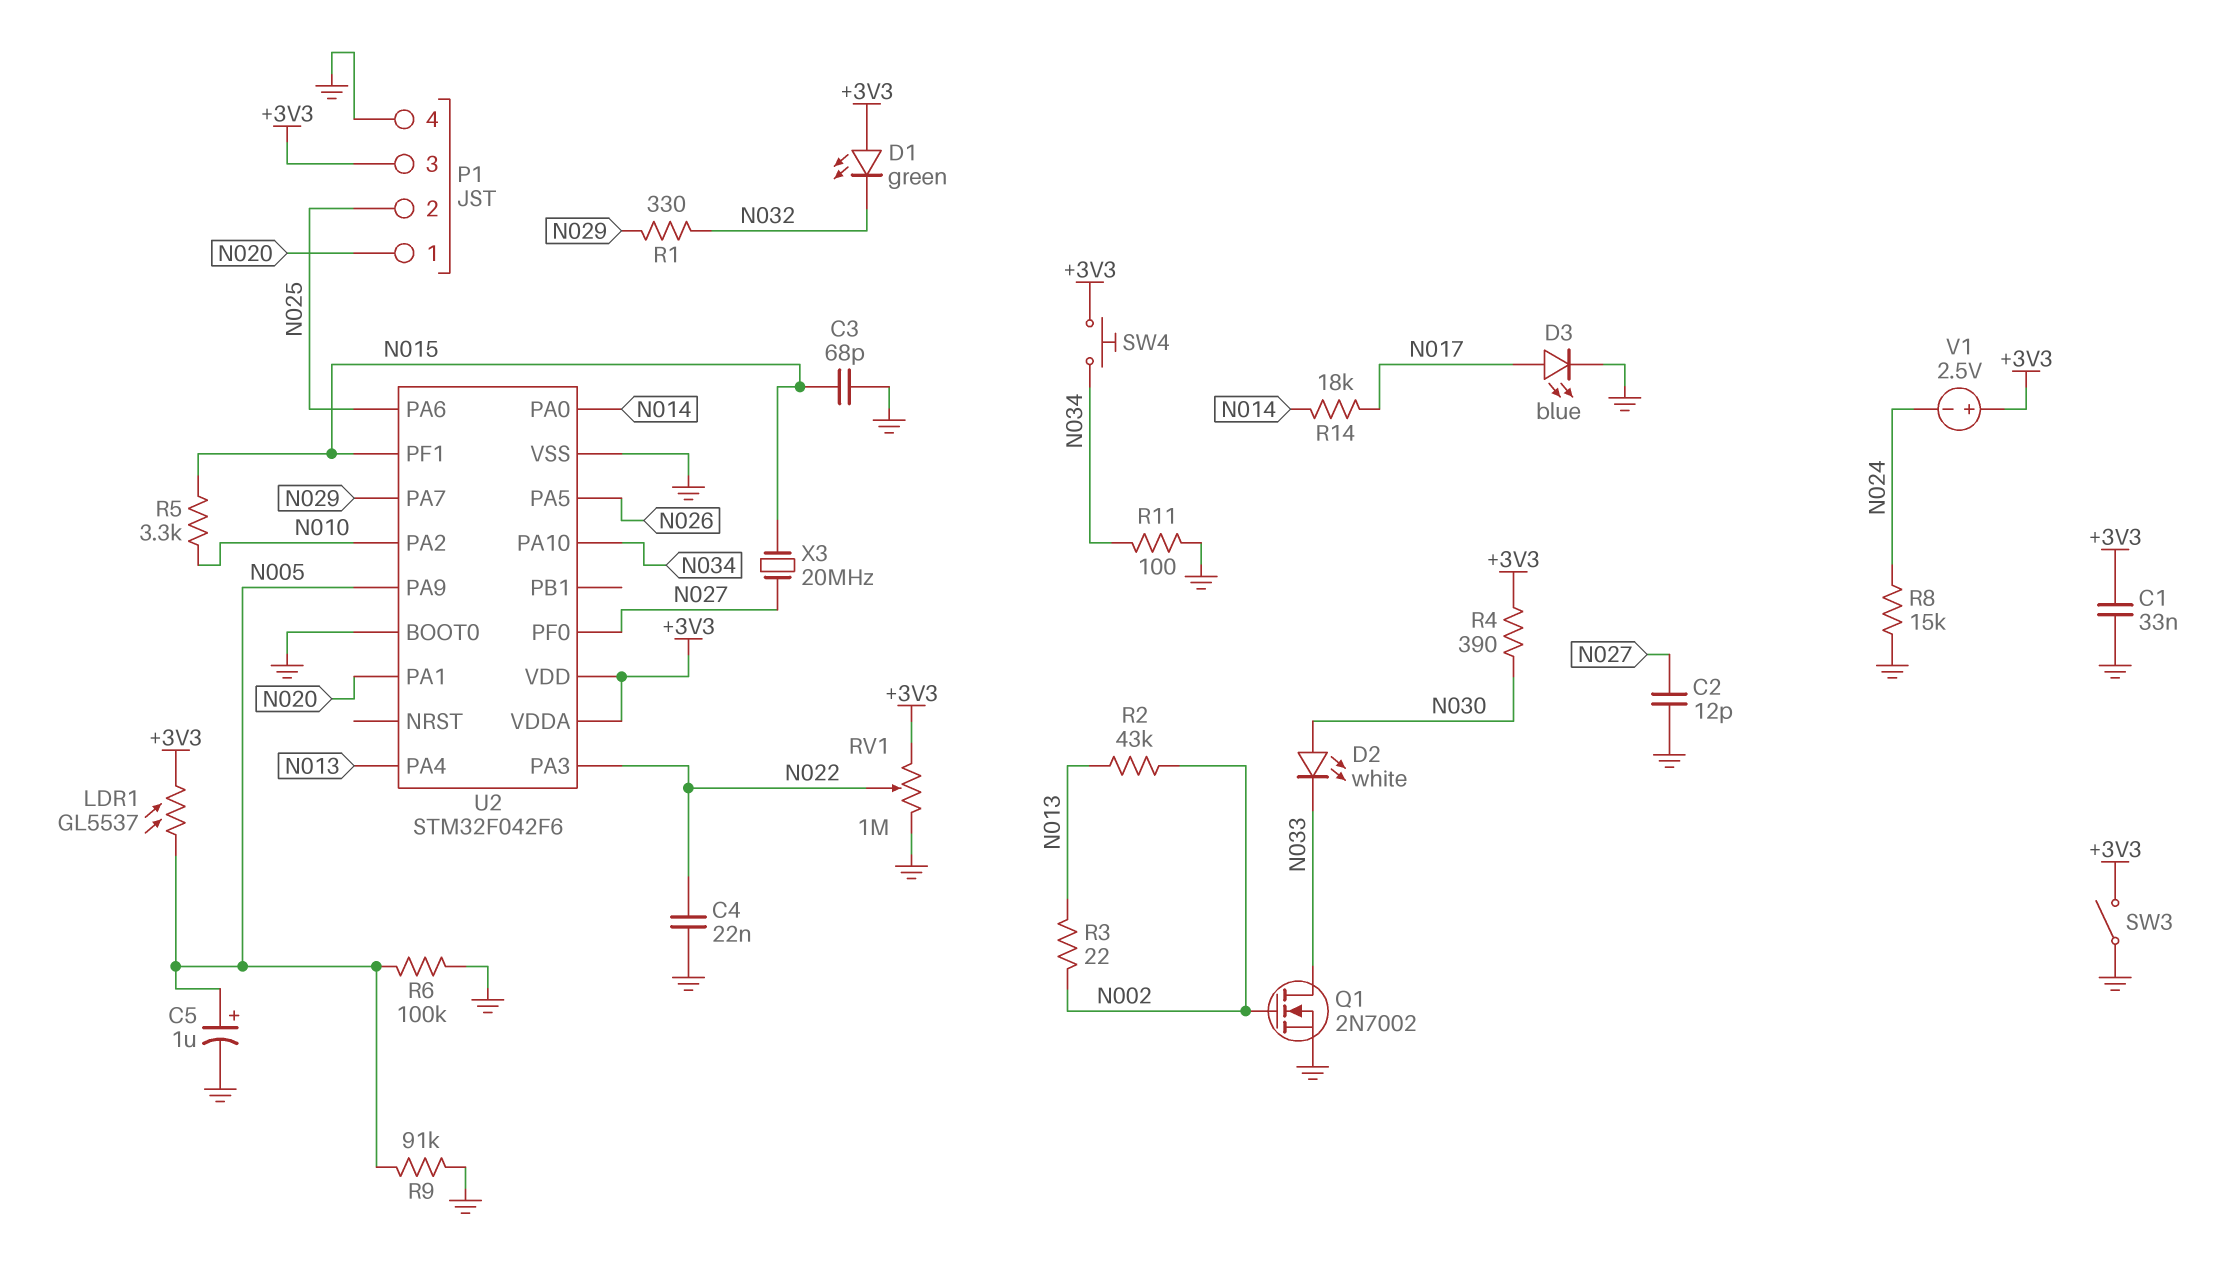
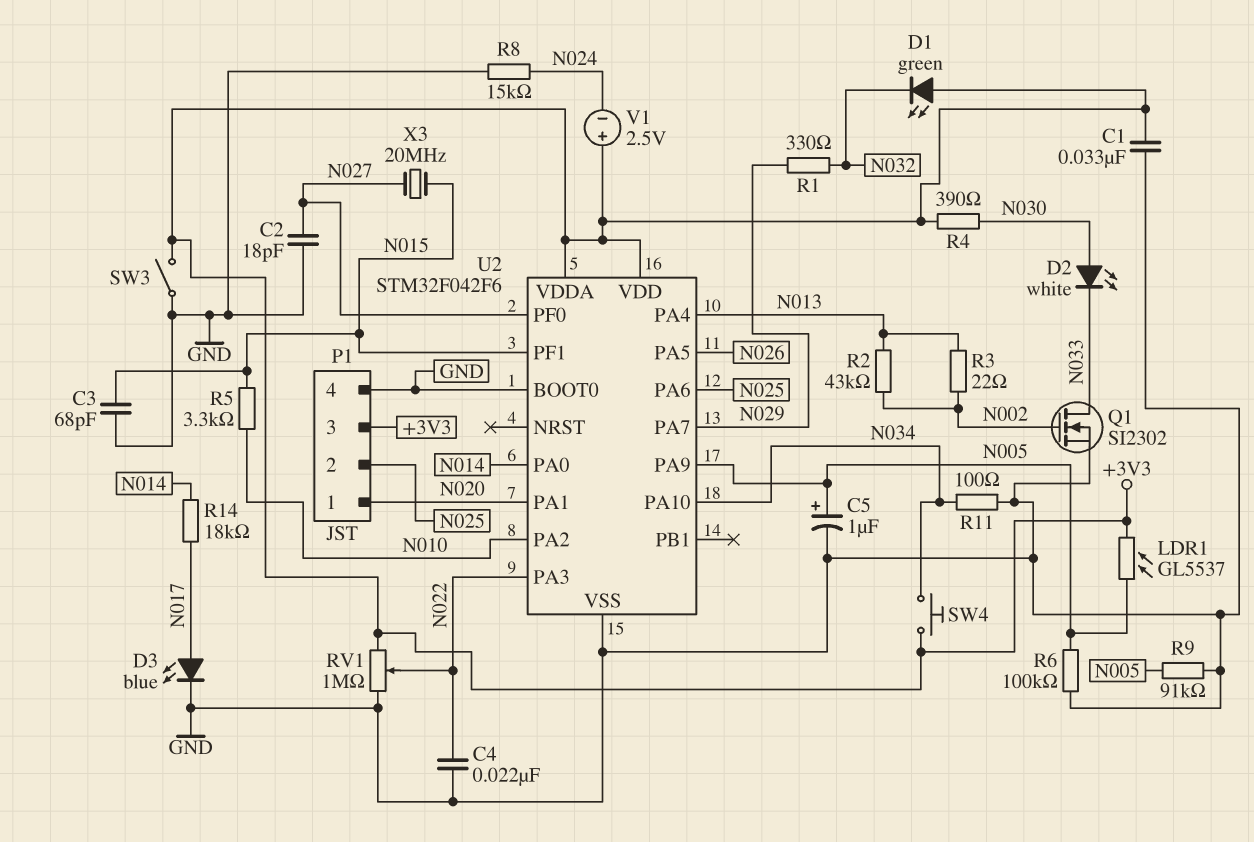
C2: 12pF (GND, N027) -> 18pF (GND, N027)
Q1: NMOS 2N7002 (G N002, D N033, S GND) -> NMOS SI2302 (G N002, D N033, S GND)

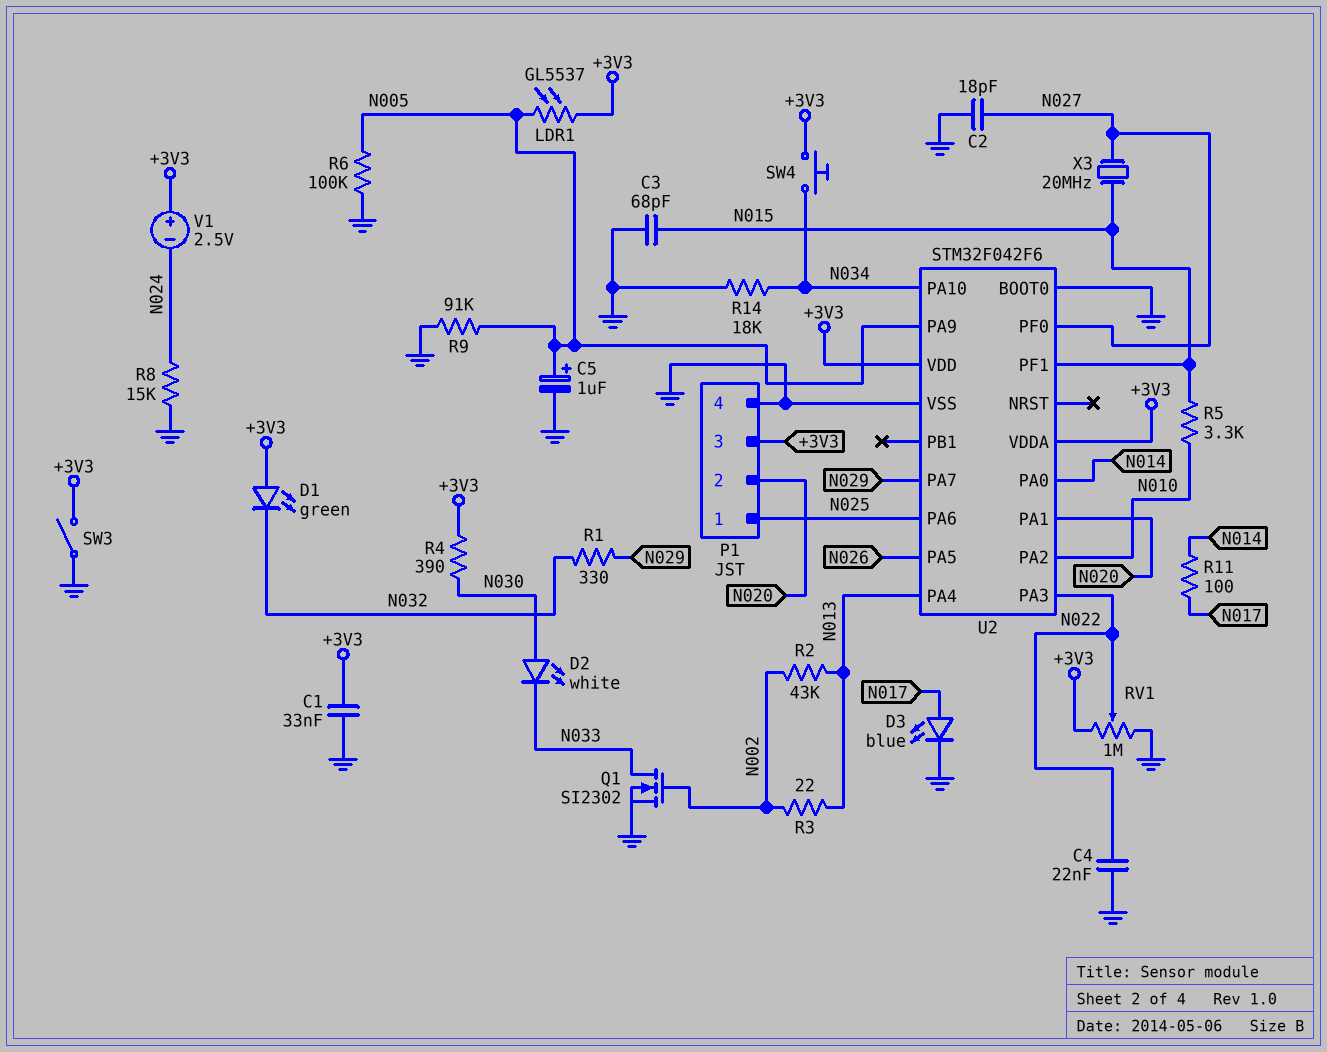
P1 pin 1: N020 -> N025
P1 pin 2: N025 -> N020
R11: 100 (GND, N034) -> 100 (N014, N017)
R14: 18k (N014, N017) -> 18k (GND, N034)

